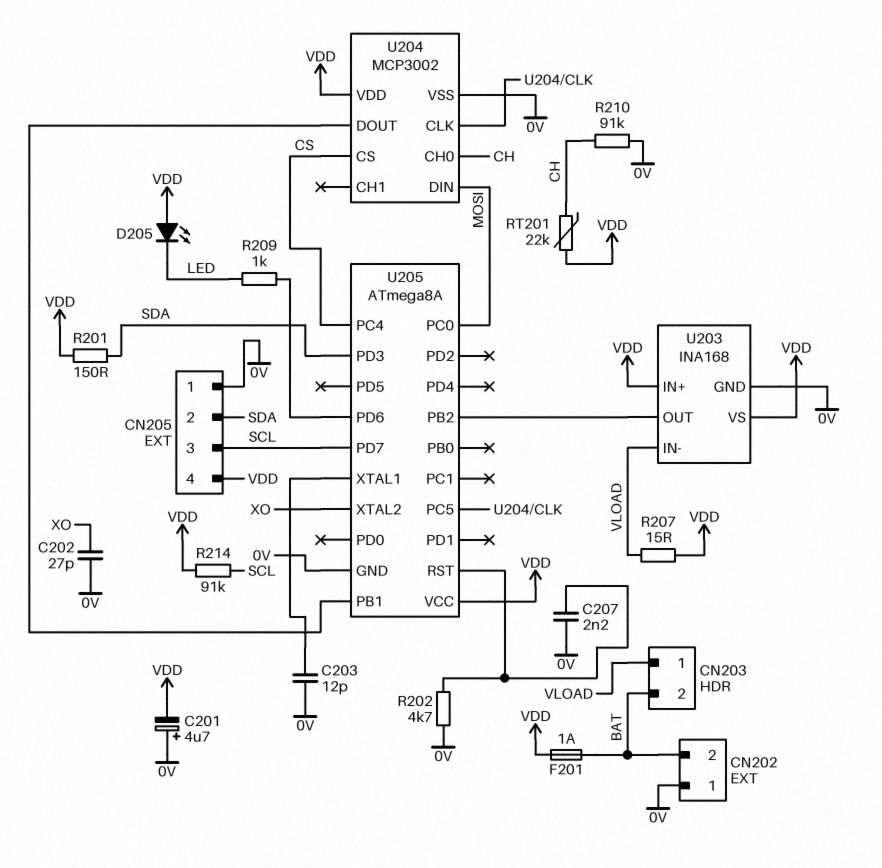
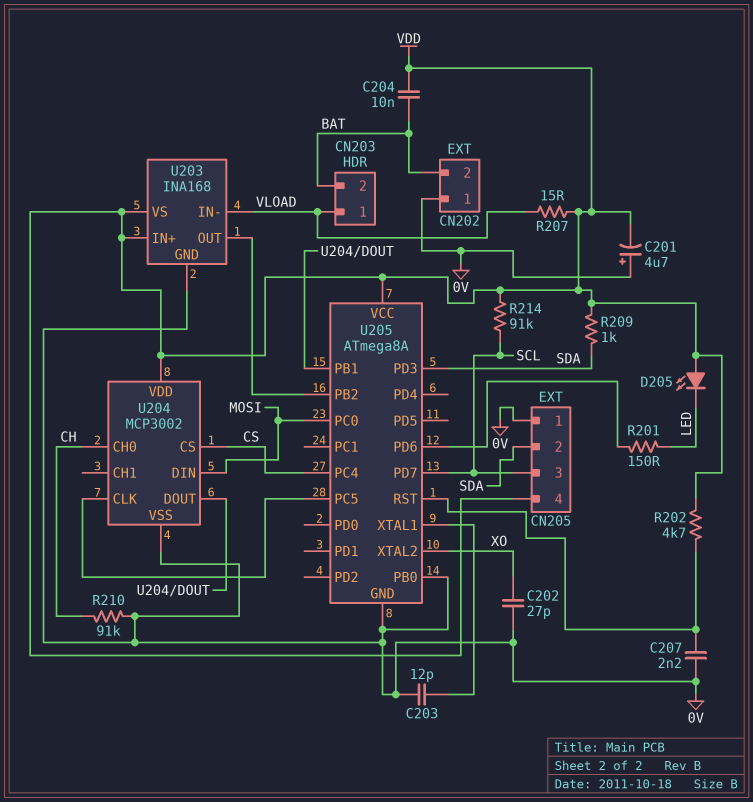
C204: none -> 10nF (BAT, VDD)
F201: 1A (BAT, VDD) -> none
R201: 150 (SDA, VDD) -> 150 (LED, U205/PD6)
R202: 4.7k (0V, U205/RST) -> 4.7k (U205/RST, VDD)
R209: 1k (LED, U205/PD6) -> 1k (SDA, VDD)
RT201: 22k (CH, VDD) -> none
U205 pin PB0: none -> 0V

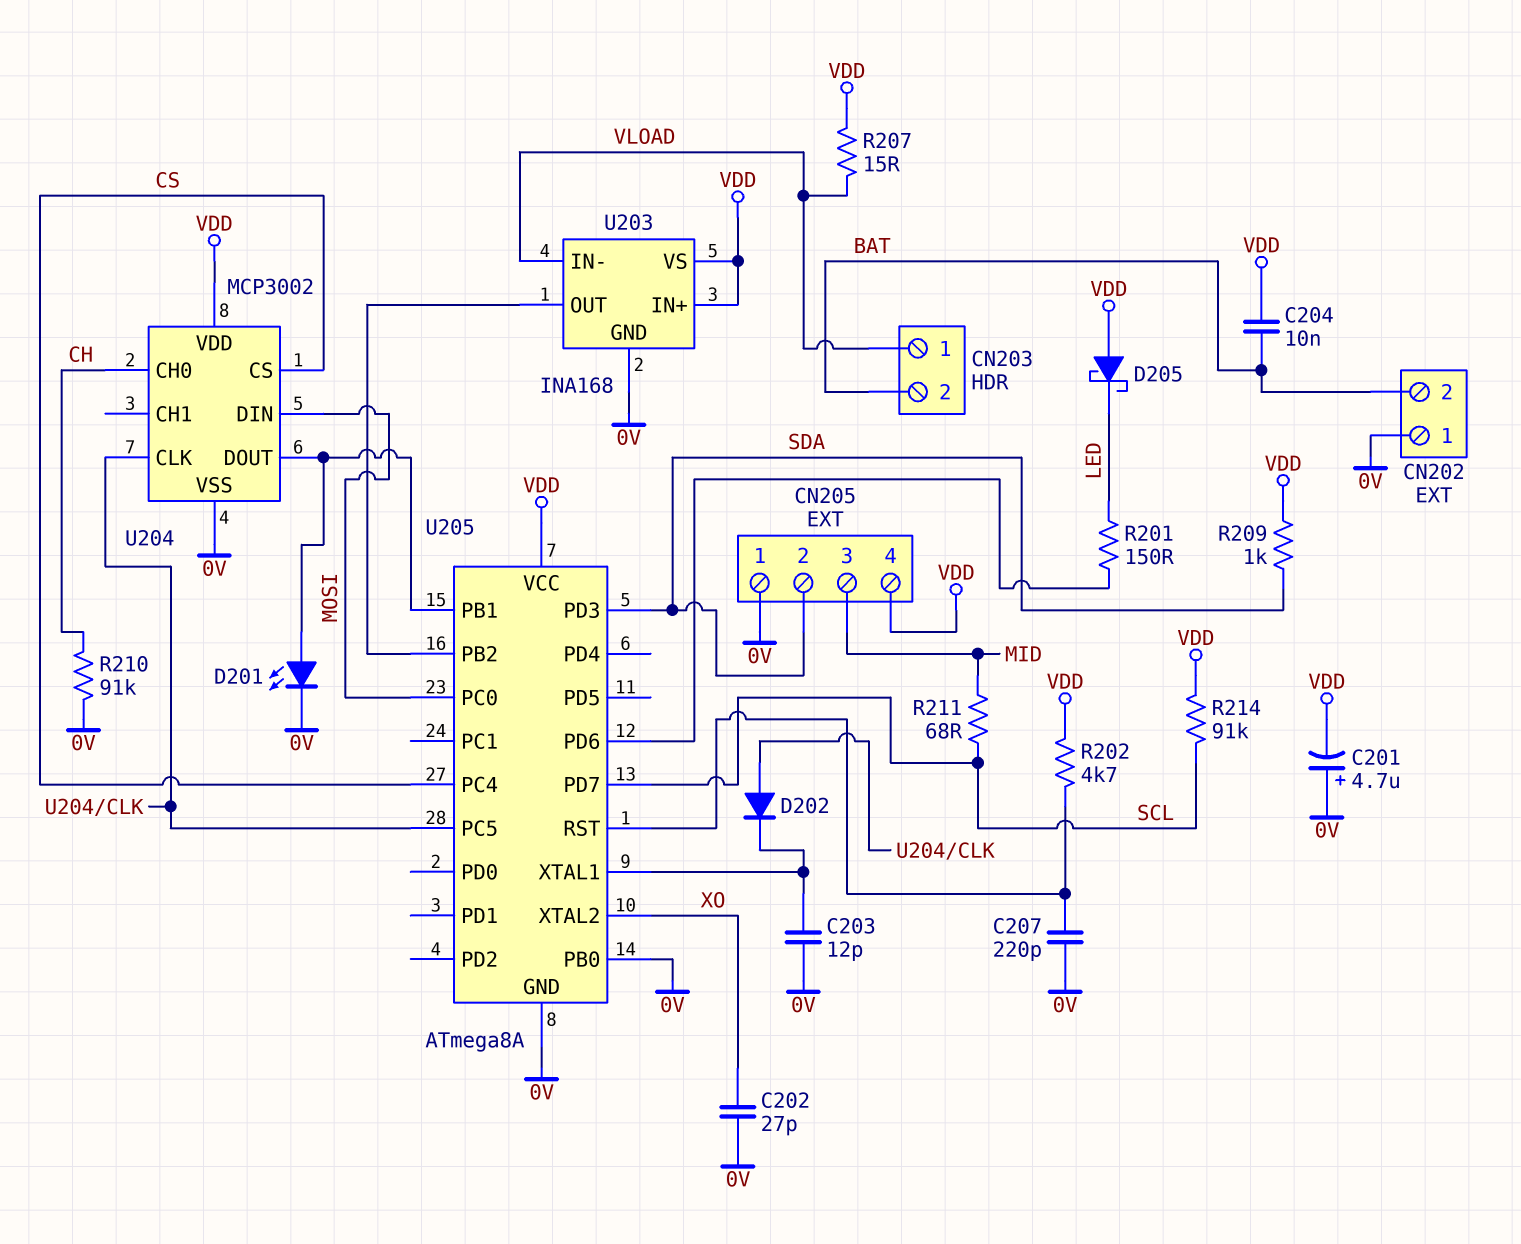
C207: 2.2nF (0V, U205/RST) -> 220pF (0V, U205/RST)
CN205 pin 3: SCL -> MID
D201: none -> LED (A U204/DOUT, K 0V)
D202: none -> diode (A U204/CLK, K U205/XTAL1)
D205: LED (A VDD, K LED) -> schottky (A VDD, K LED)
R211: none -> 68 (MID, SCL)

